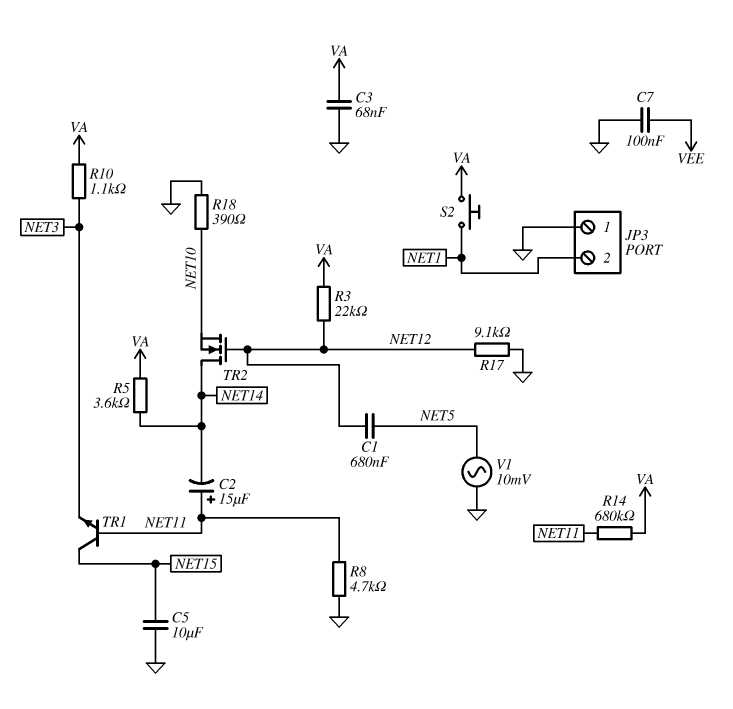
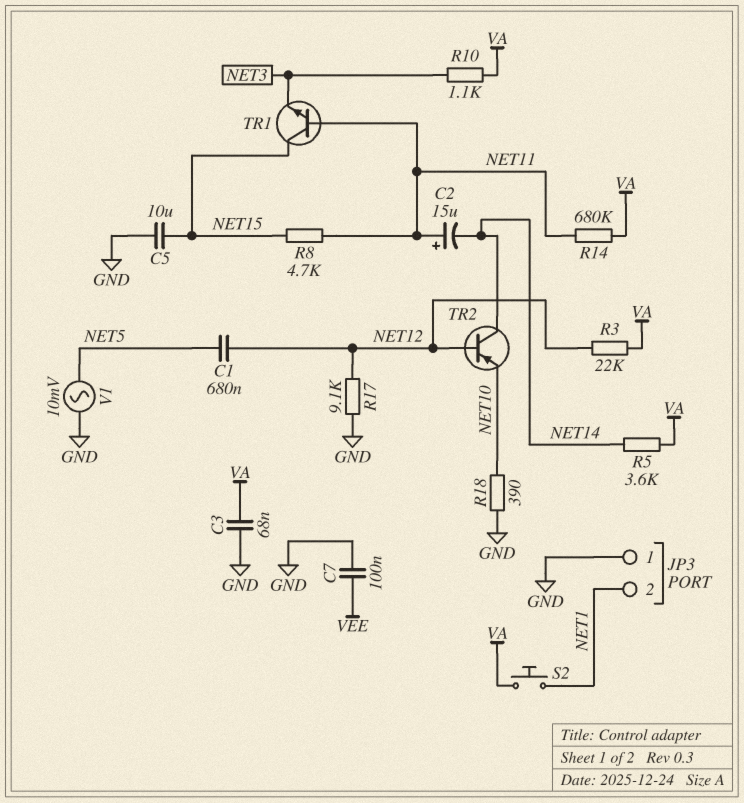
R8: 4.7k (GND, NET11) -> 4.7k (NET11, NET15)
TR2: NMOS (G NET12, D NET14, S NET10) -> PNP (B NET12, C NET14, E NET10)

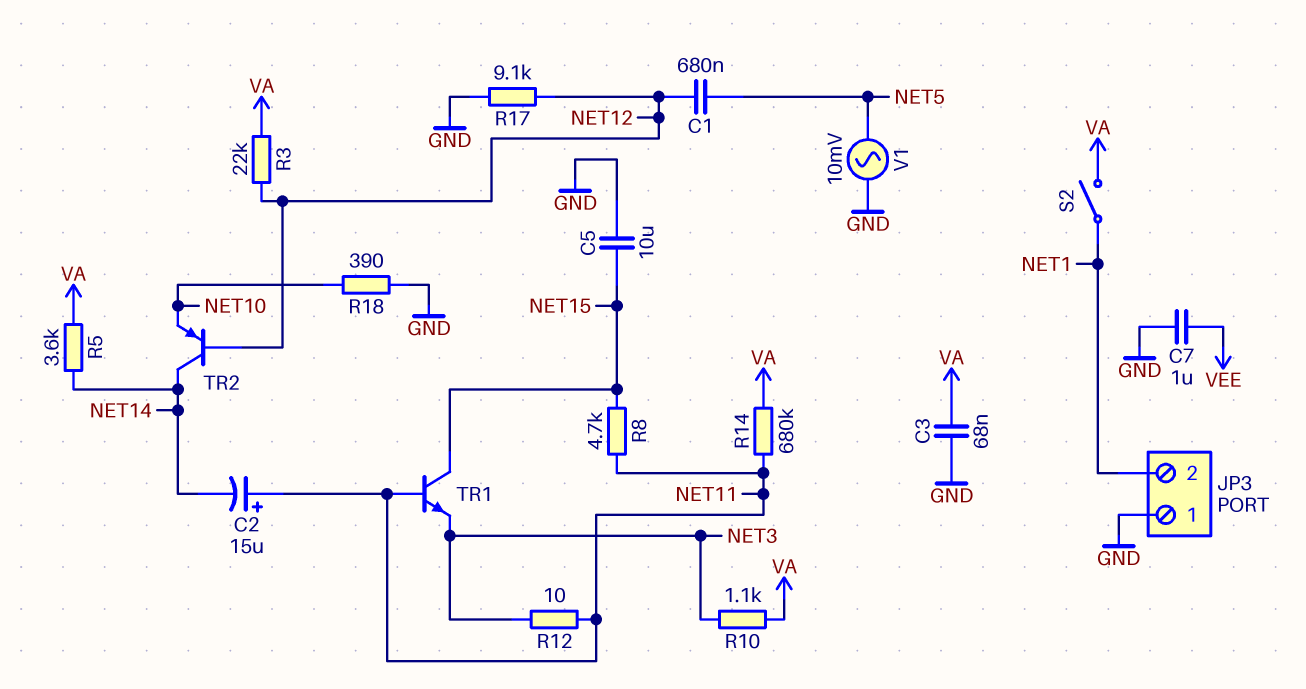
C7: 100nF (GND, VEE) -> 1uF (GND, VEE)
R12: none -> 10 (NET3, NET11)
S2: button (NET1, VA) -> switch (NET1, VA)

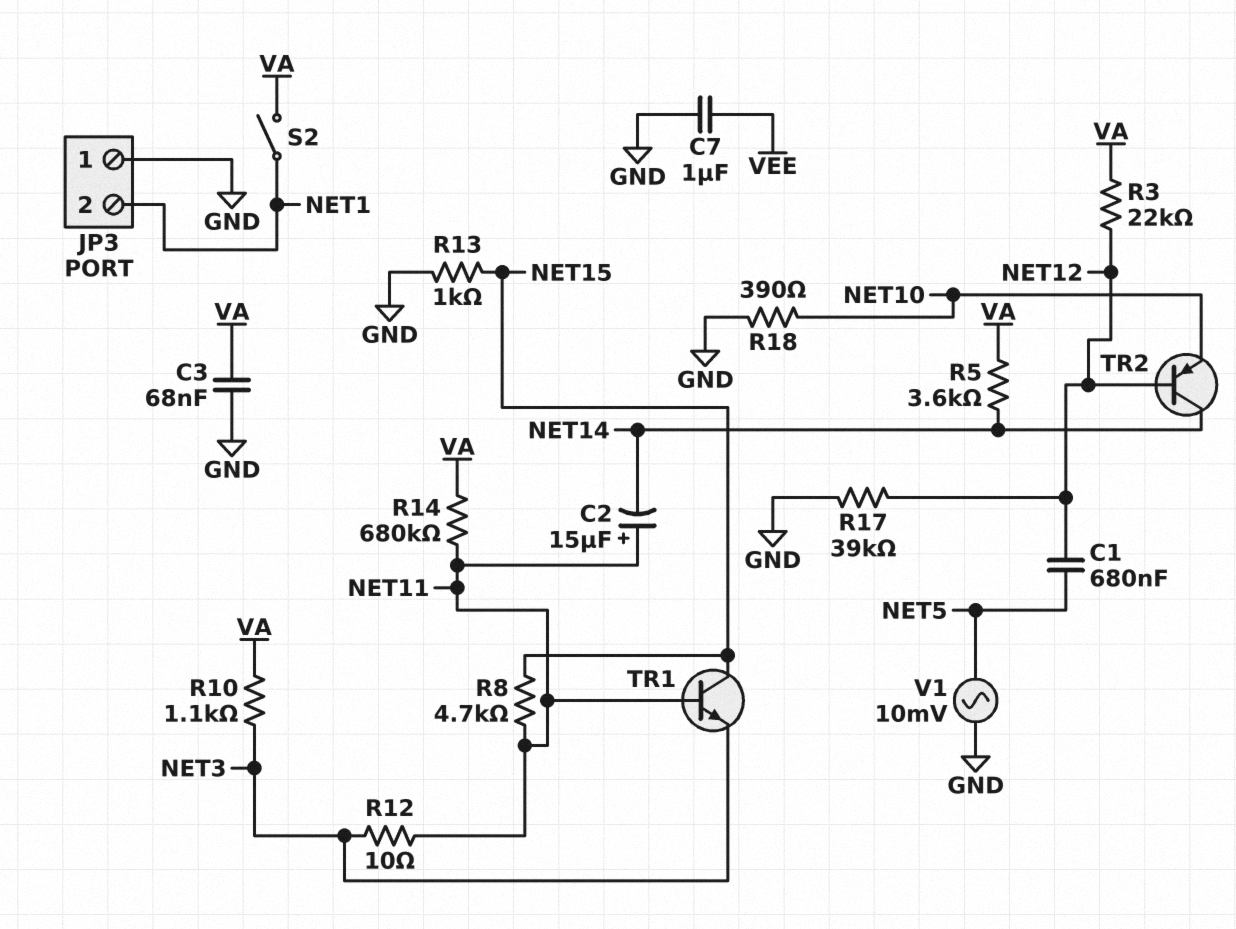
C5: 10uF (GND, NET15) -> none
R13: none -> 1k (GND, NET15)
R17: 9.1k (GND, NET12) -> 39k (GND, NET12)

